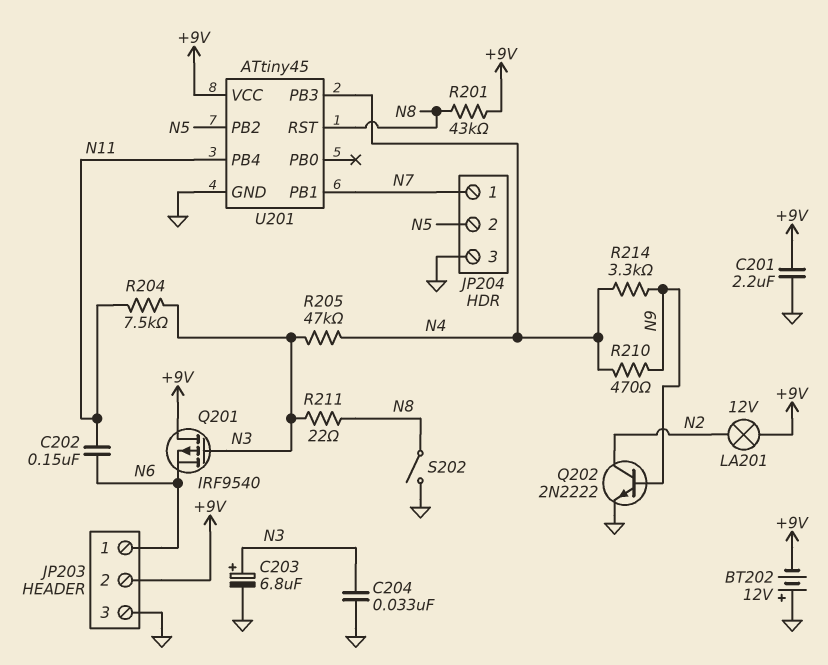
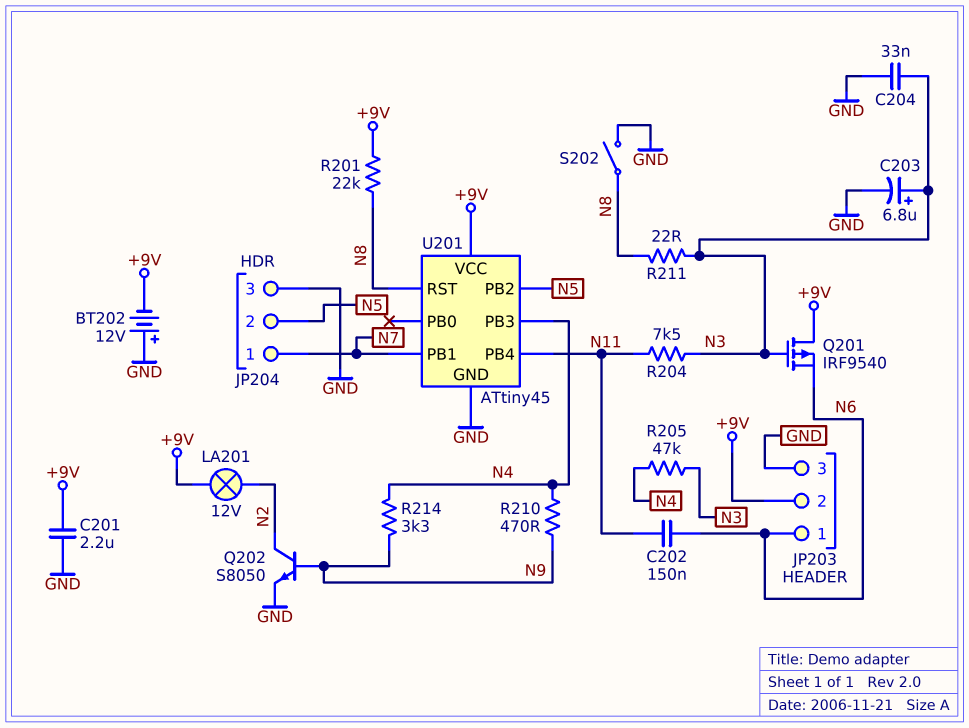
Q202: NPN 2N2222 (B N9, C N2, E GND) -> NPN S8050 (B N9, C N2, E GND)
R201: 43k (+9V, N8) -> 22k (+9V, N8)

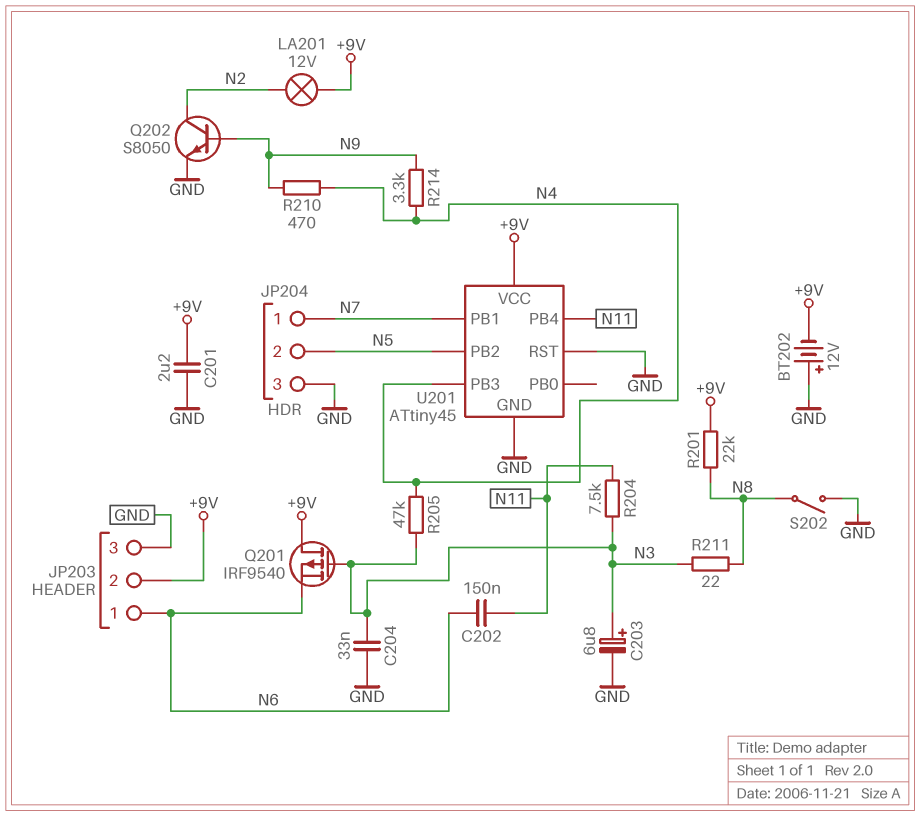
U201 pin RST: N8 -> GND

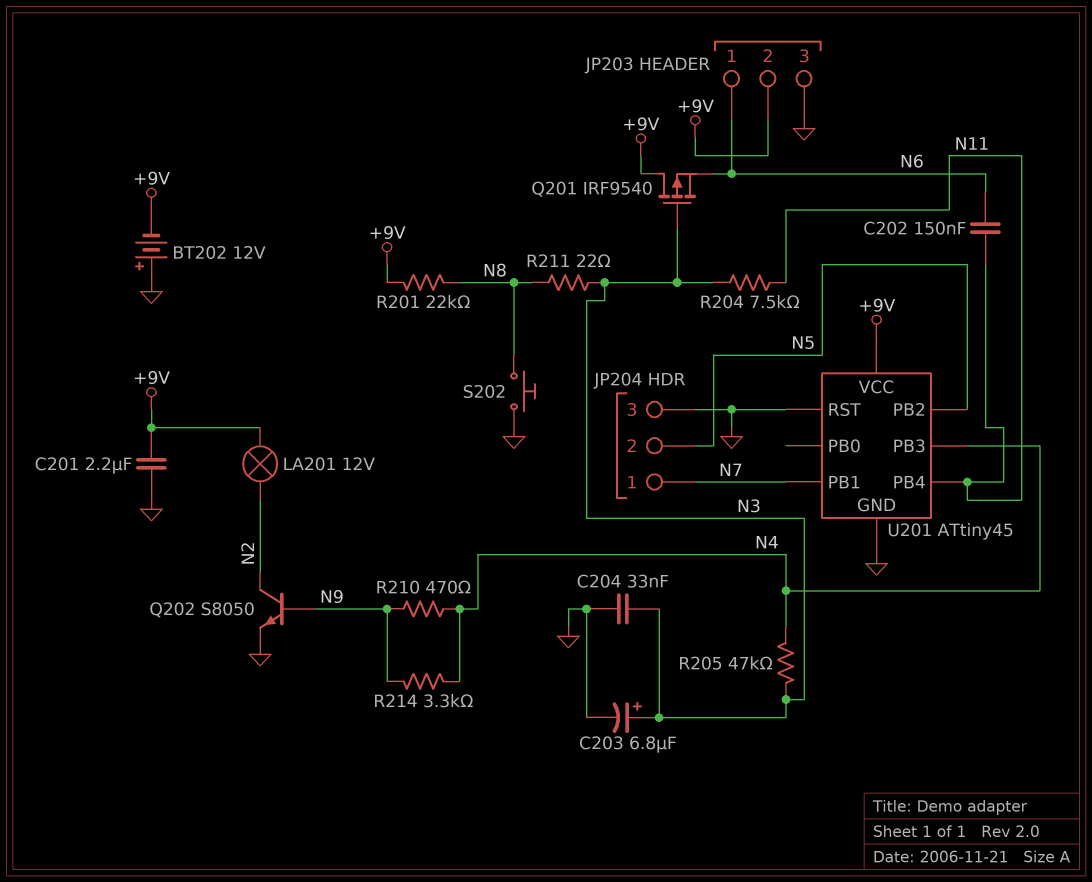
S202: switch (GND, N8) -> button (GND, N8)

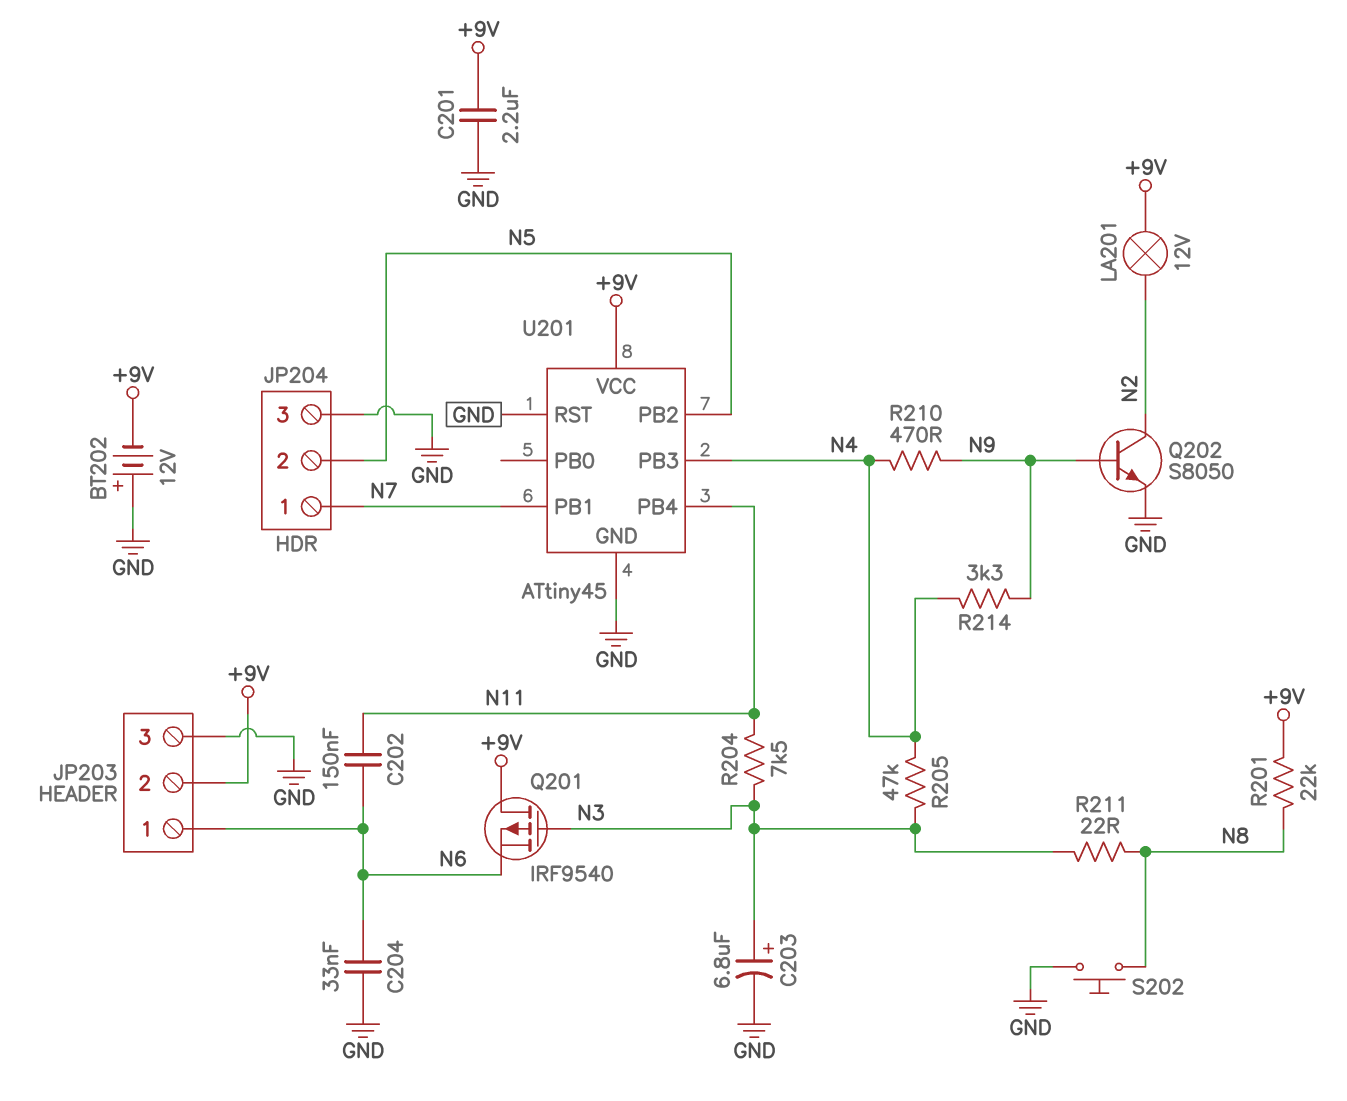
C204: 33nF (GND, N3) -> 33nF (GND, N6)

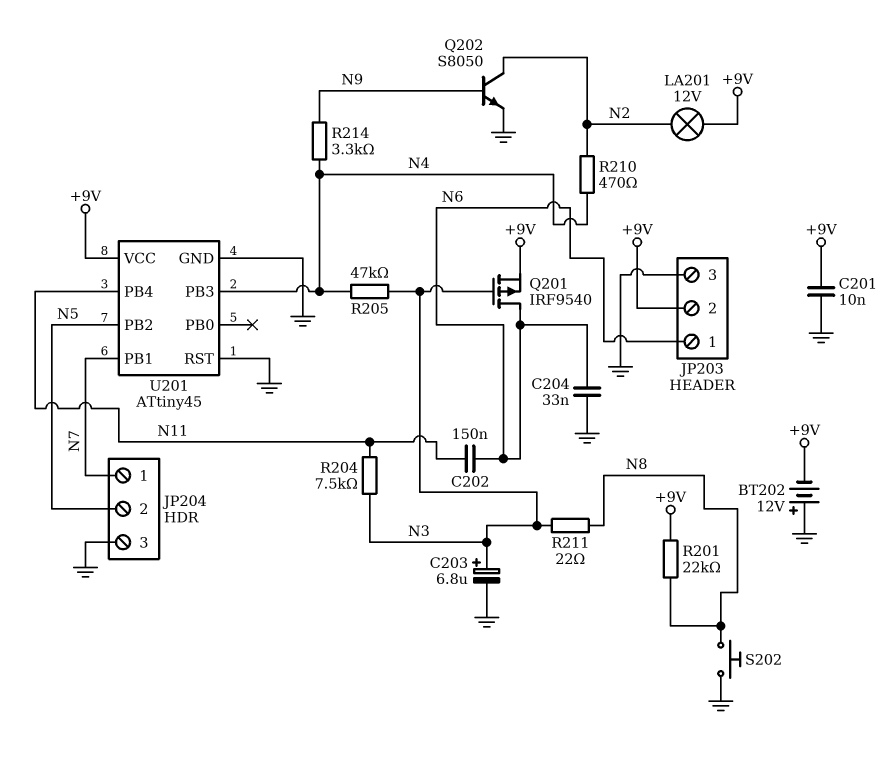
C201: 2.2uF (+9V, GND) -> 10nF (+9V, GND)
Q201: PMOS IRF9540 (G N3, D +9V, S N6) -> PMOS IRF9540 (G N3, D N6, S +9V)
R210: 470 (N4, N9) -> 470 (N2, N4)

